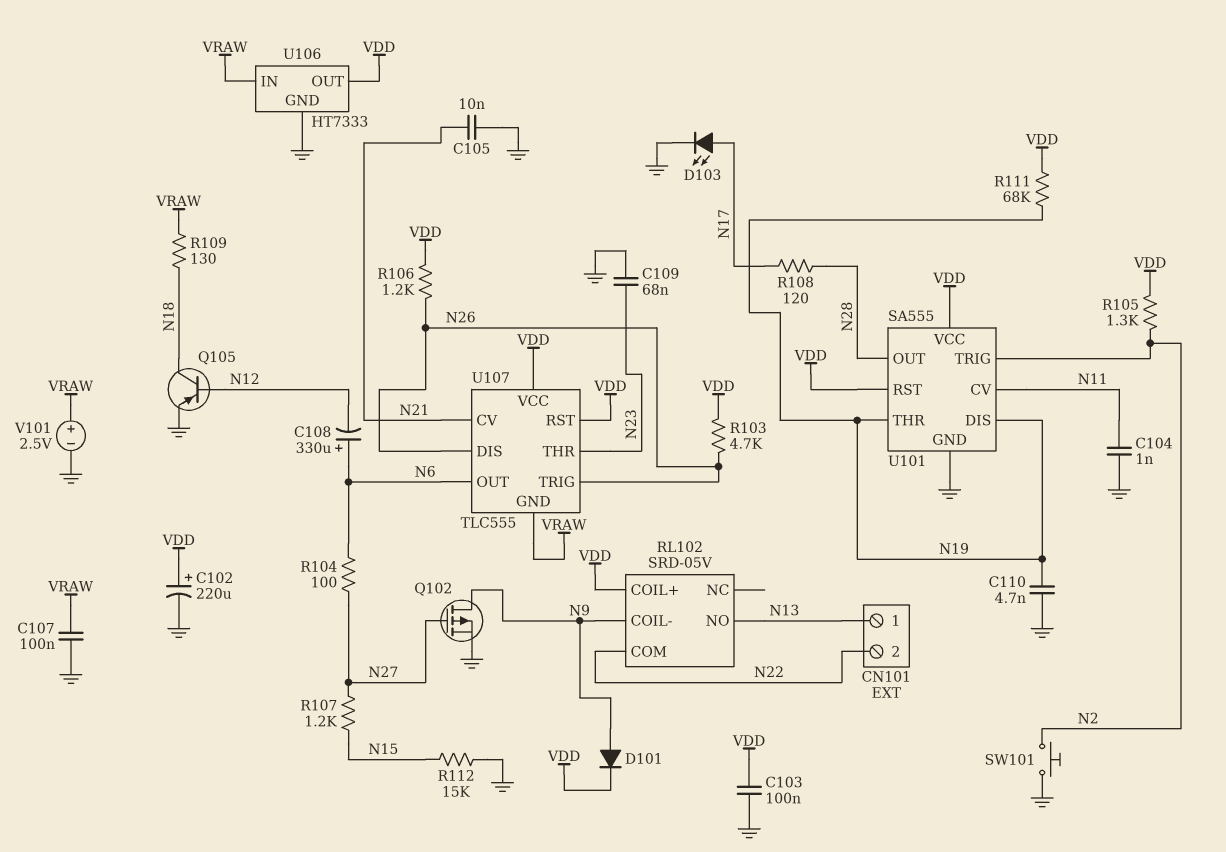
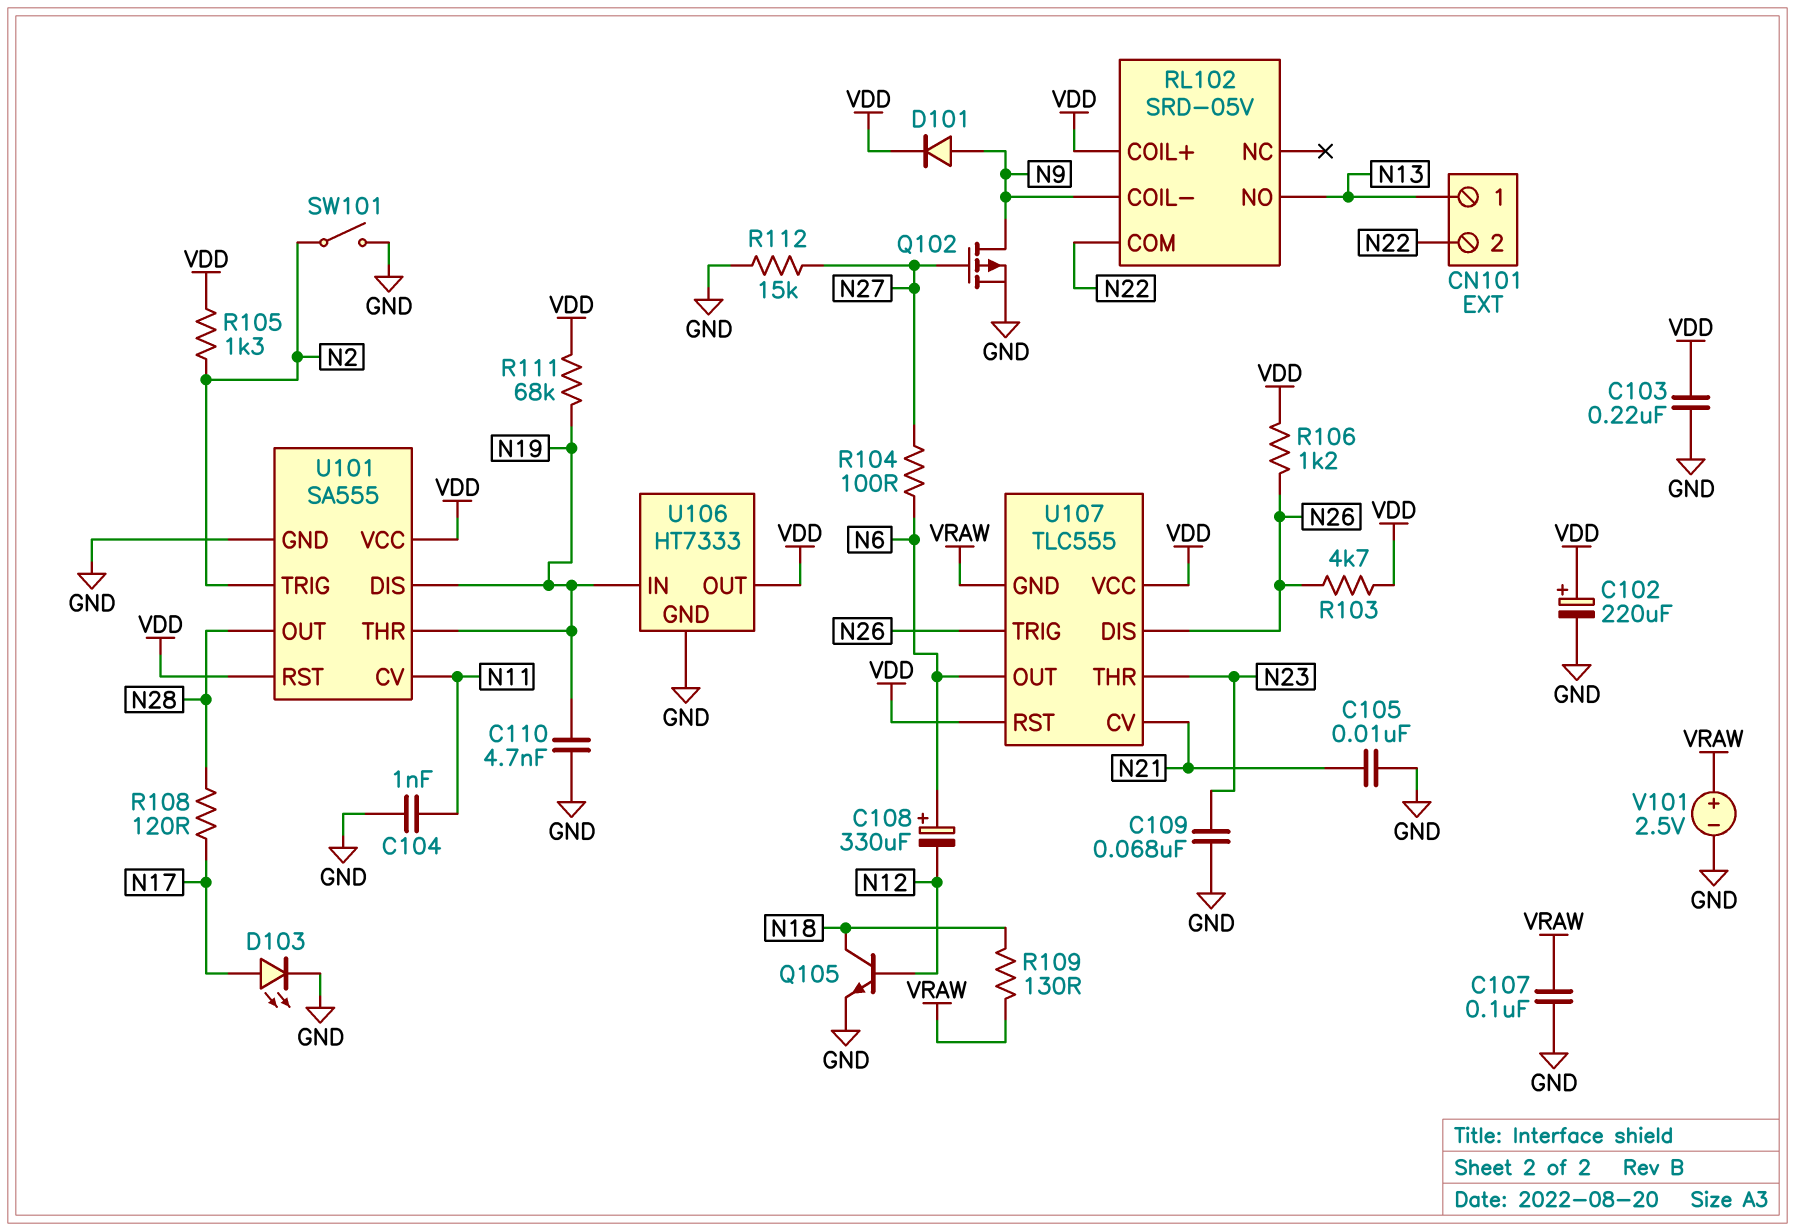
C103: 100nF (GND, VDD) -> 220nF (GND, VDD)
Q105: PNP (B N12, C N18, E GND) -> NPN (B N12, C N18, E GND)
R107: 1.2k (N15, N27) -> none
R112: 15k (GND, N15) -> 15k (GND, N27)
SW101: button (GND, N2) -> switch (GND, N2)
U106 pin IN: VRAW -> N19

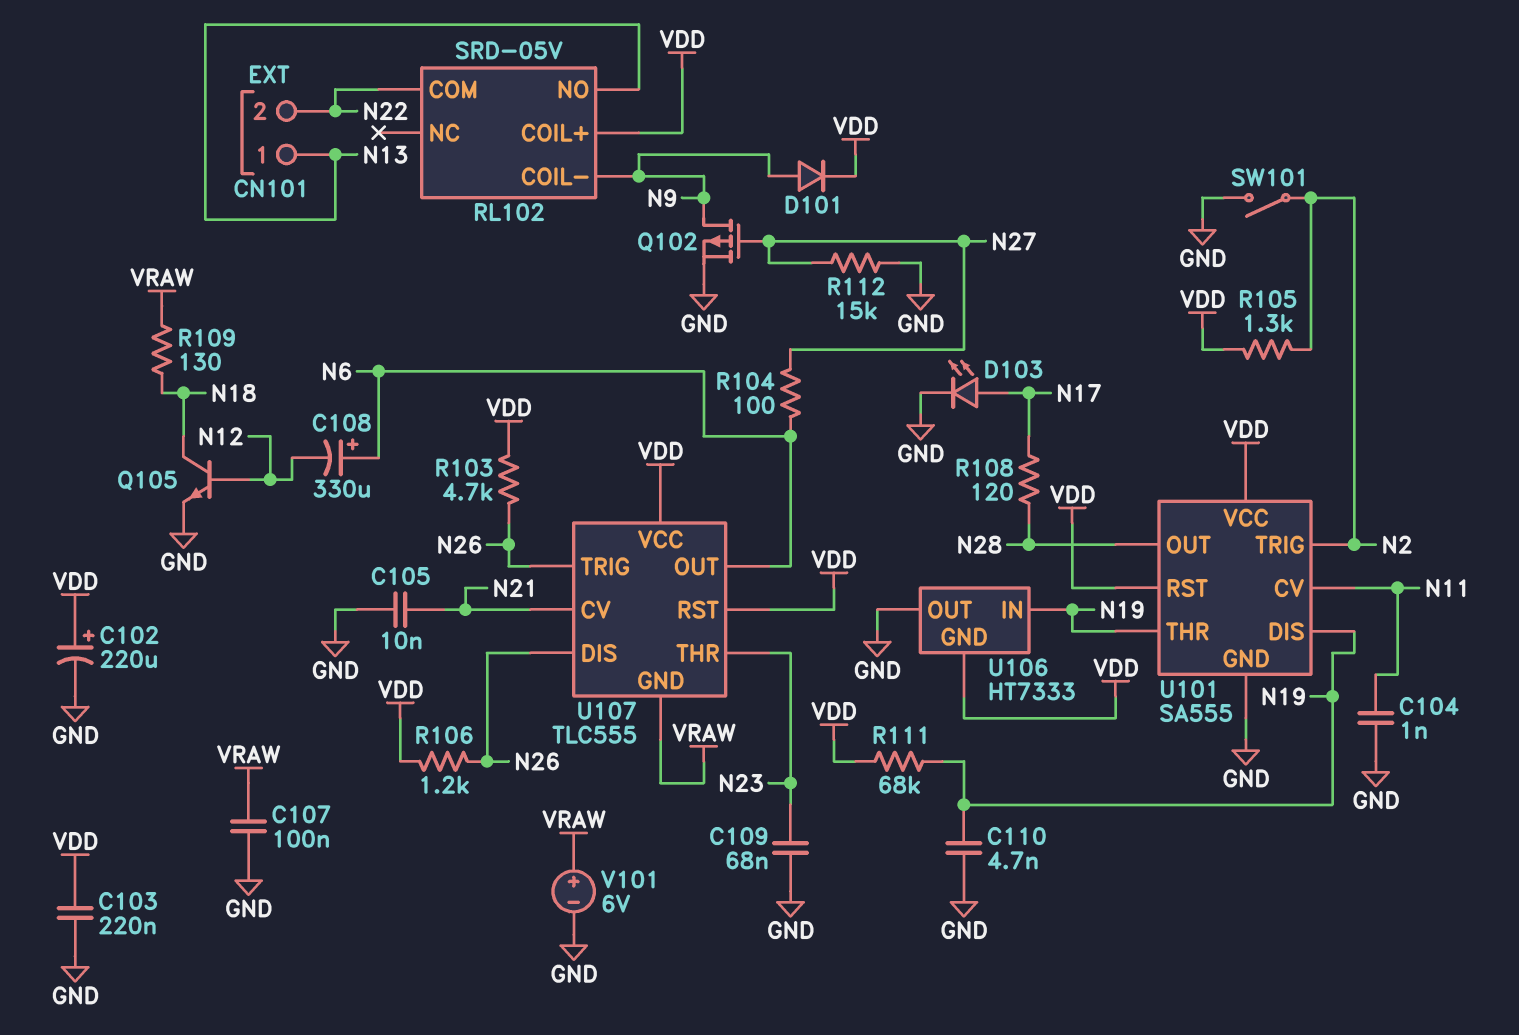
U106 pin GND: GND -> VDD
U106 pin OUT: VDD -> GND
V101: 2.5V (plus VRAW, minus GND) -> 6V (plus VRAW, minus GND)

